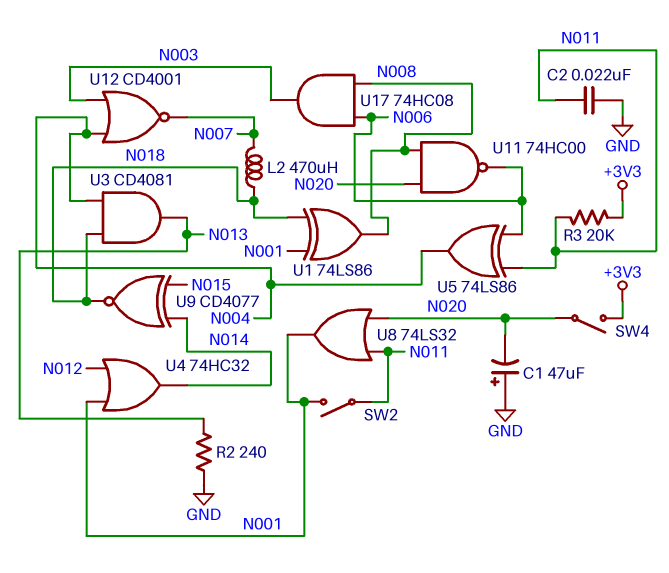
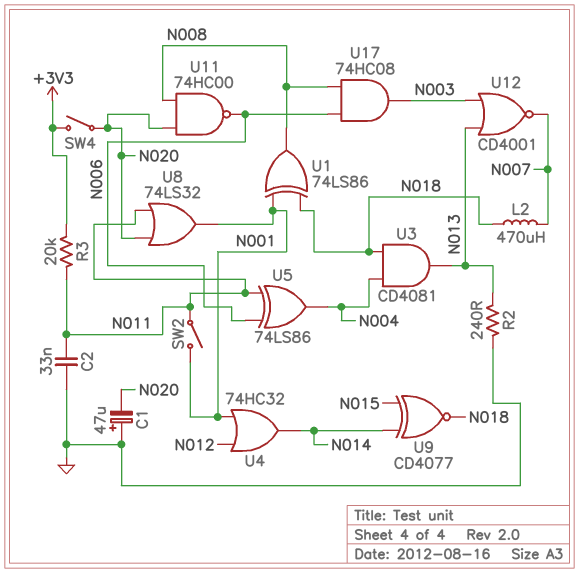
C2: 22nF (GND, N011) -> 33nF (GND, N011)
U12: NOR CD4001 (in N003, in N004, out N007) -> NOR CD4001 (in N003, in N013, out N007)

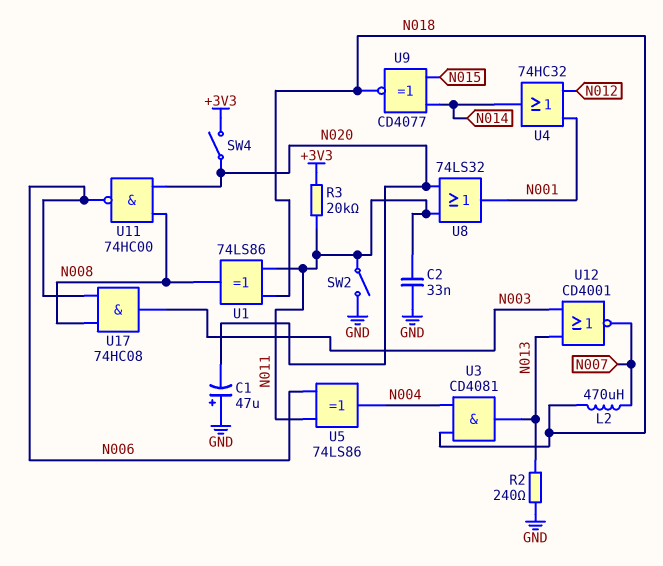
SW2: switch (N001, N011) -> switch (GND, N011)
U1: XOR 74LS86 (in N001, in N018, out N008) -> XOR 74LS86 (in N011, in N018, out N008)

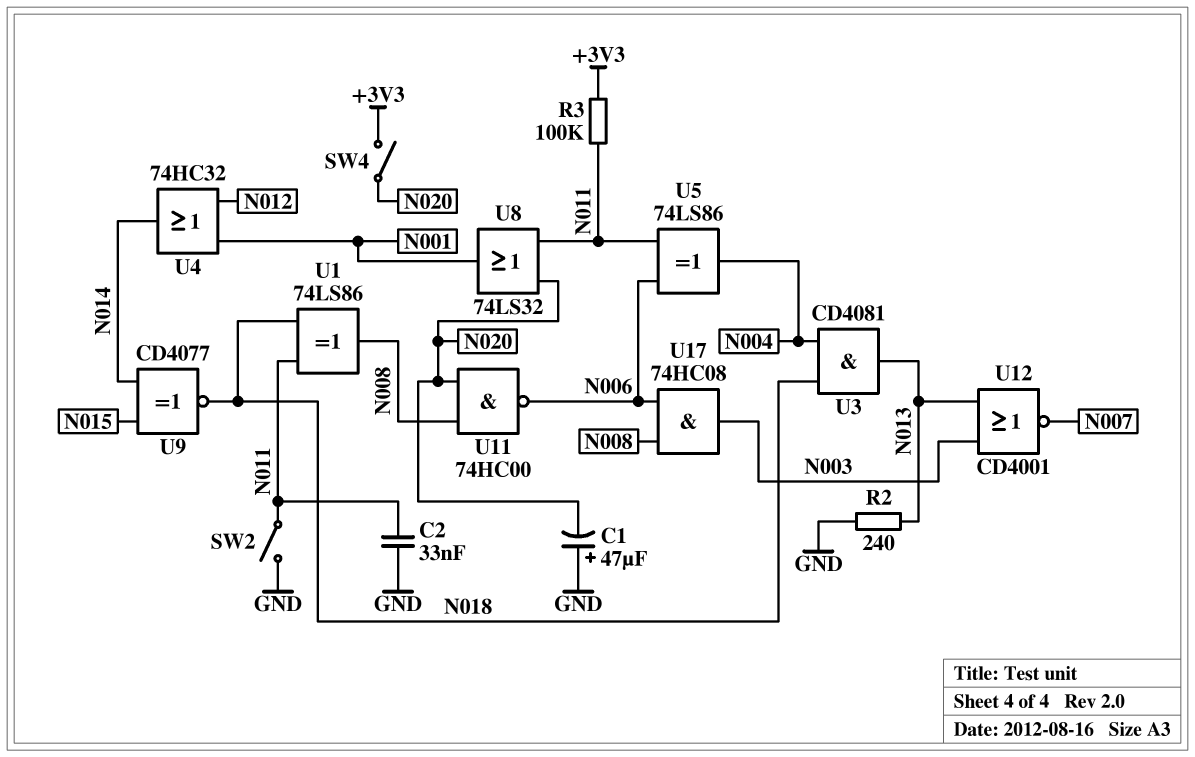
L2: 470uH (N007, N018) -> none
R3: 20k (+3V3, N011) -> 100k (+3V3, N011)

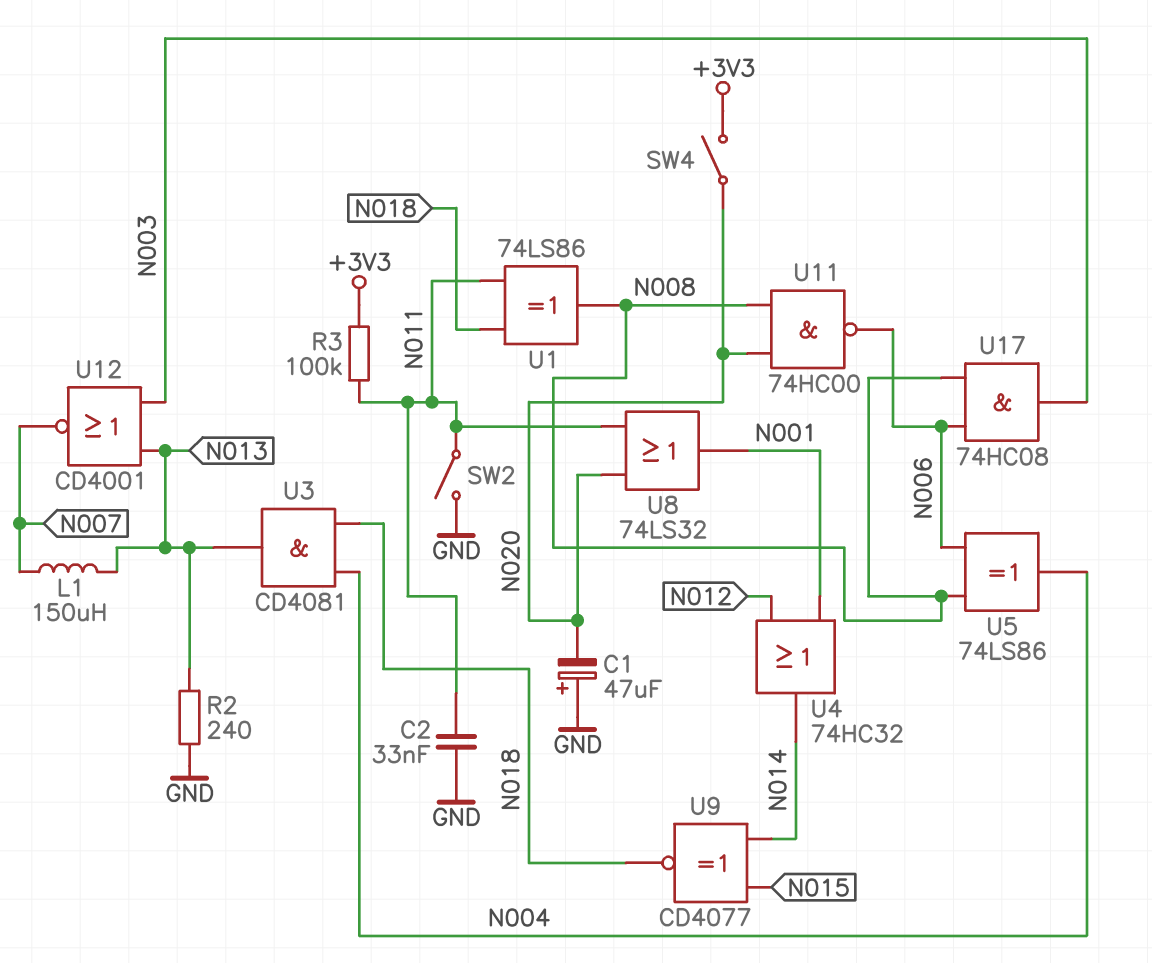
L1: none -> 150uH (N007, N013)
U5: XOR 74LS86 (in N006, in N011, out N004) -> XOR 74LS86 (in N006, in N008, out N004)

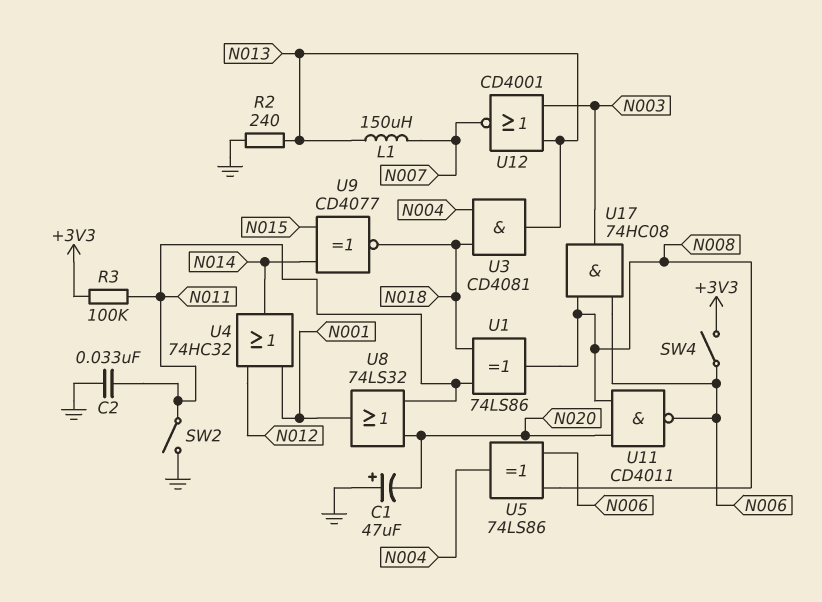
SW4: switch (+3V3, N020) -> switch (+3V3, N006)
U11: NAND 74HC00 (in N008, in N020, out N006) -> NAND CD4011 (in N008, in N020, out N006)

